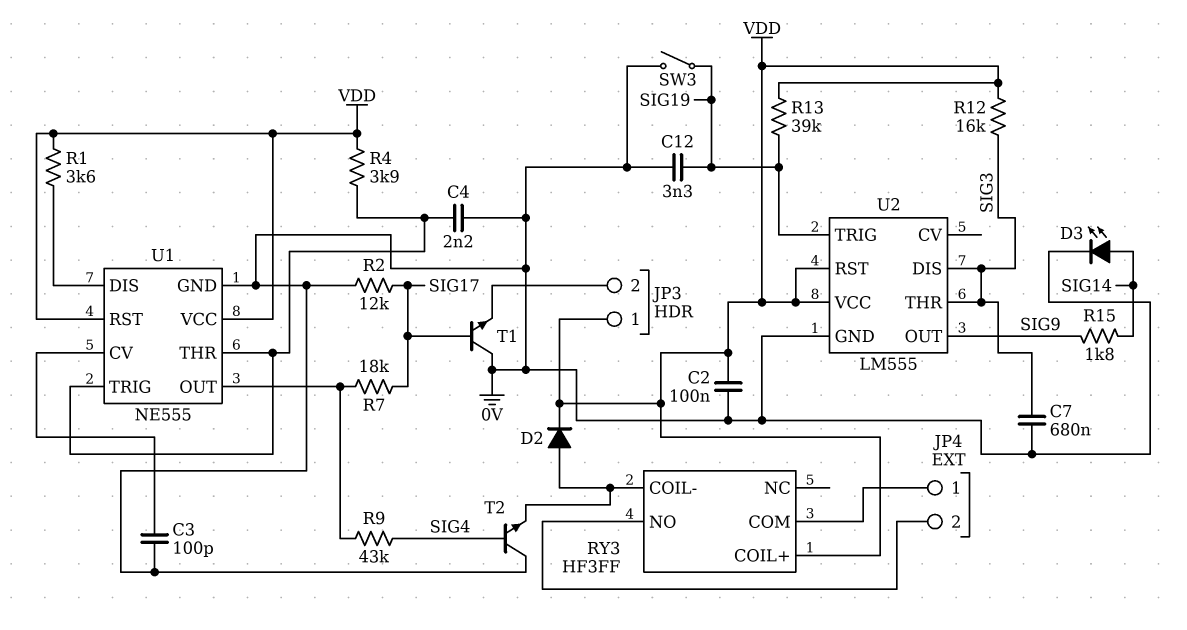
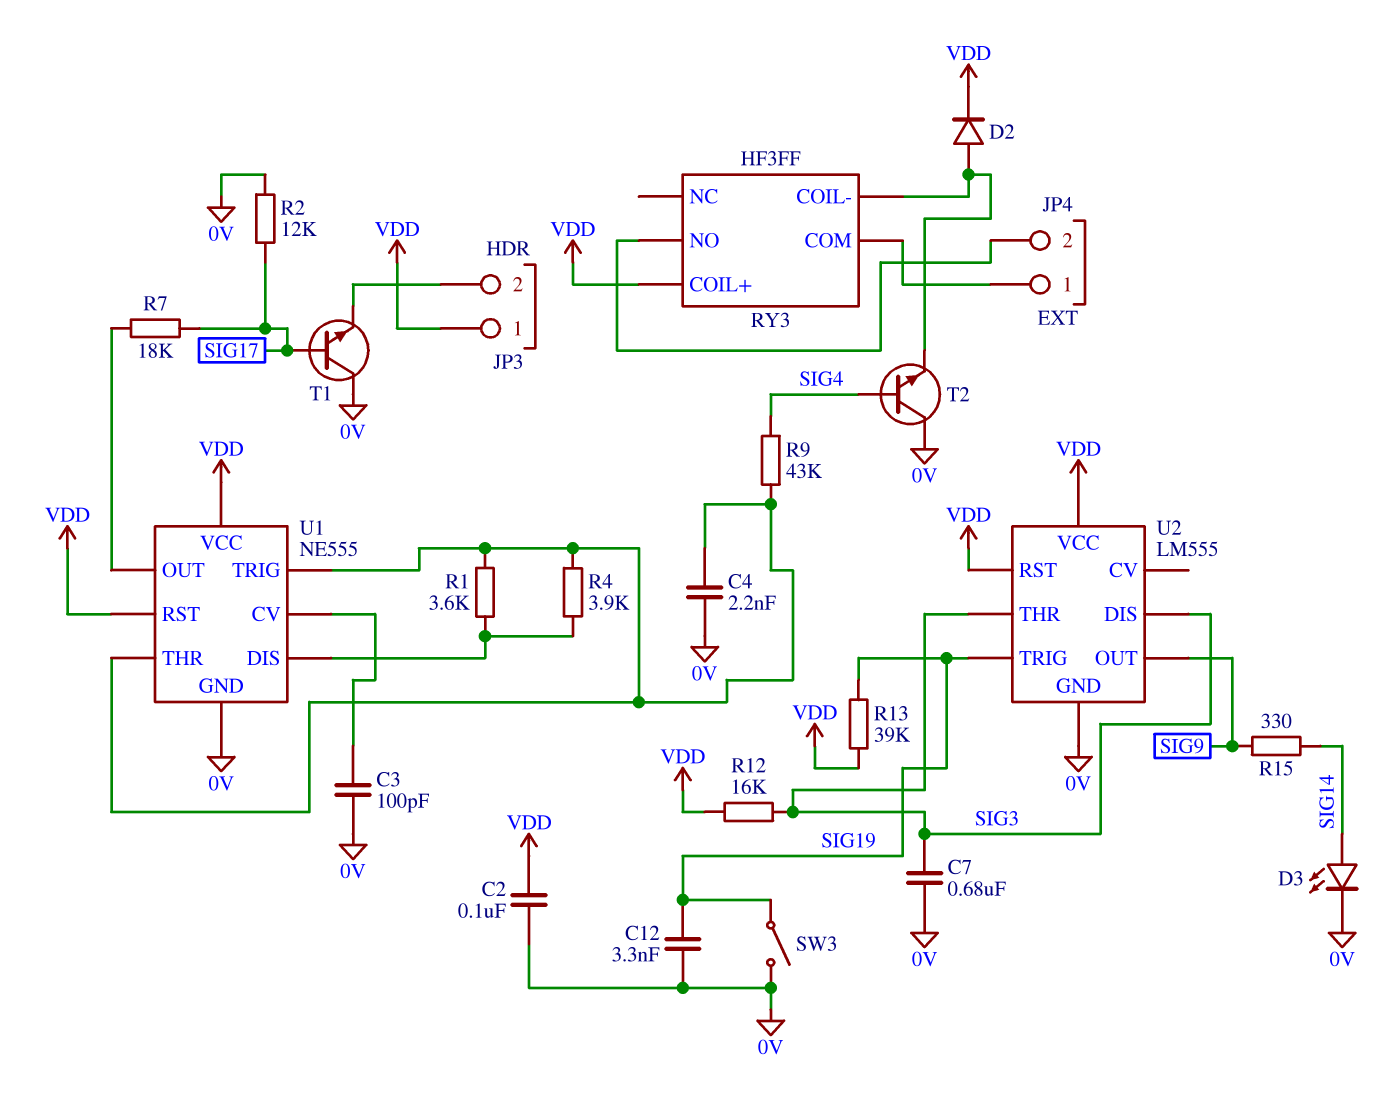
R1: 3.6k (U1/DIS, VDD) -> 3.6k (U1/DIS, U1/THR)
R4: 3.9k (U1/THR, VDD) -> 3.9k (U1/DIS, U1/THR)
R9: 43k (SIG4, U1/OUT) -> 43k (SIG4, U1/THR)
R15: 1.8k (SIG9, SIG14) -> 330 (SIG9, SIG14)

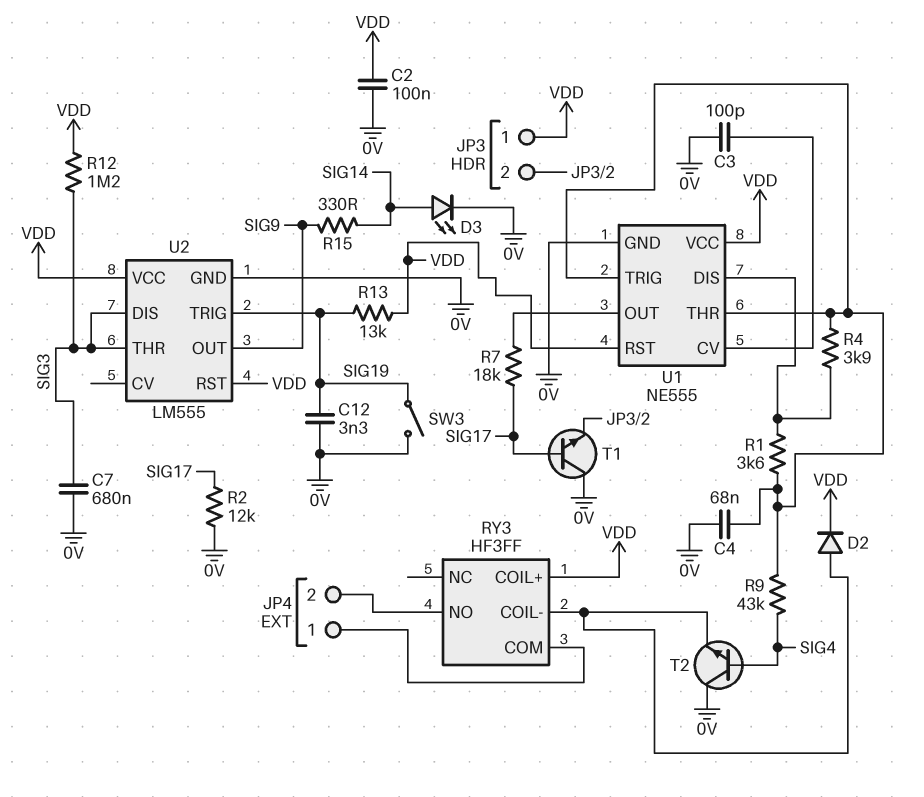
C4: 2.2nF (0V, U1/THR) -> 68nF (0V, U1/THR)
R12: 16k (SIG3, VDD) -> 1.2M (SIG3, VDD)
R13: 39k (SIG19, VDD) -> 13k (SIG19, VDD)

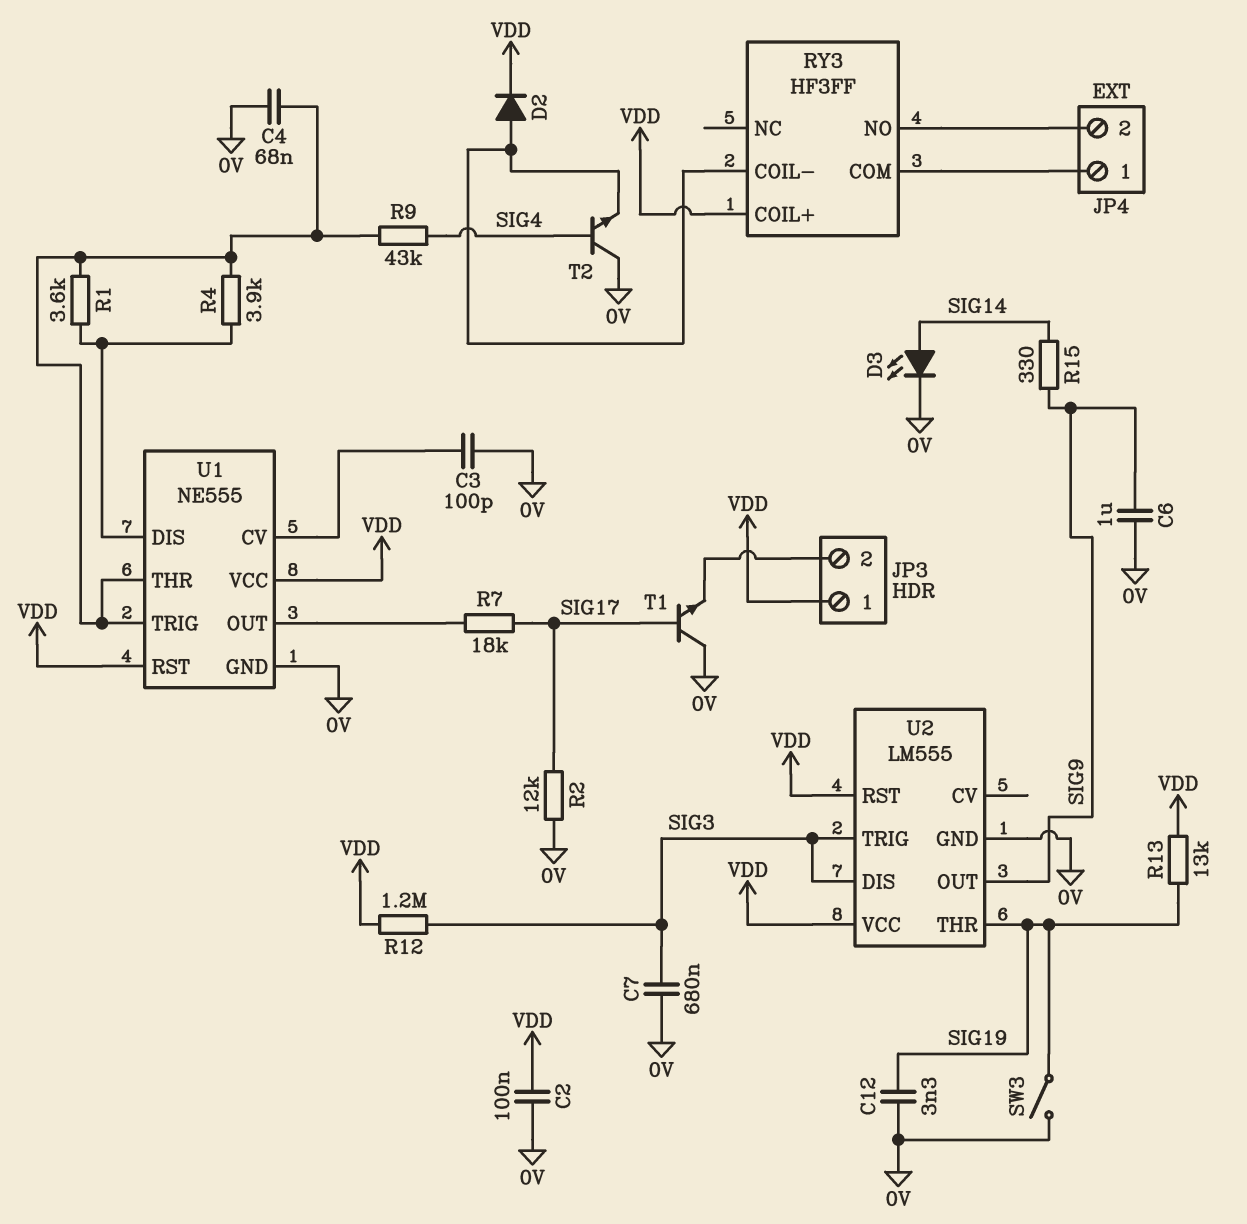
C6: none -> 1uF (0V, SIG9)
U2 pin THR: SIG3 -> SIG19
U2 pin TRIG: SIG19 -> SIG3

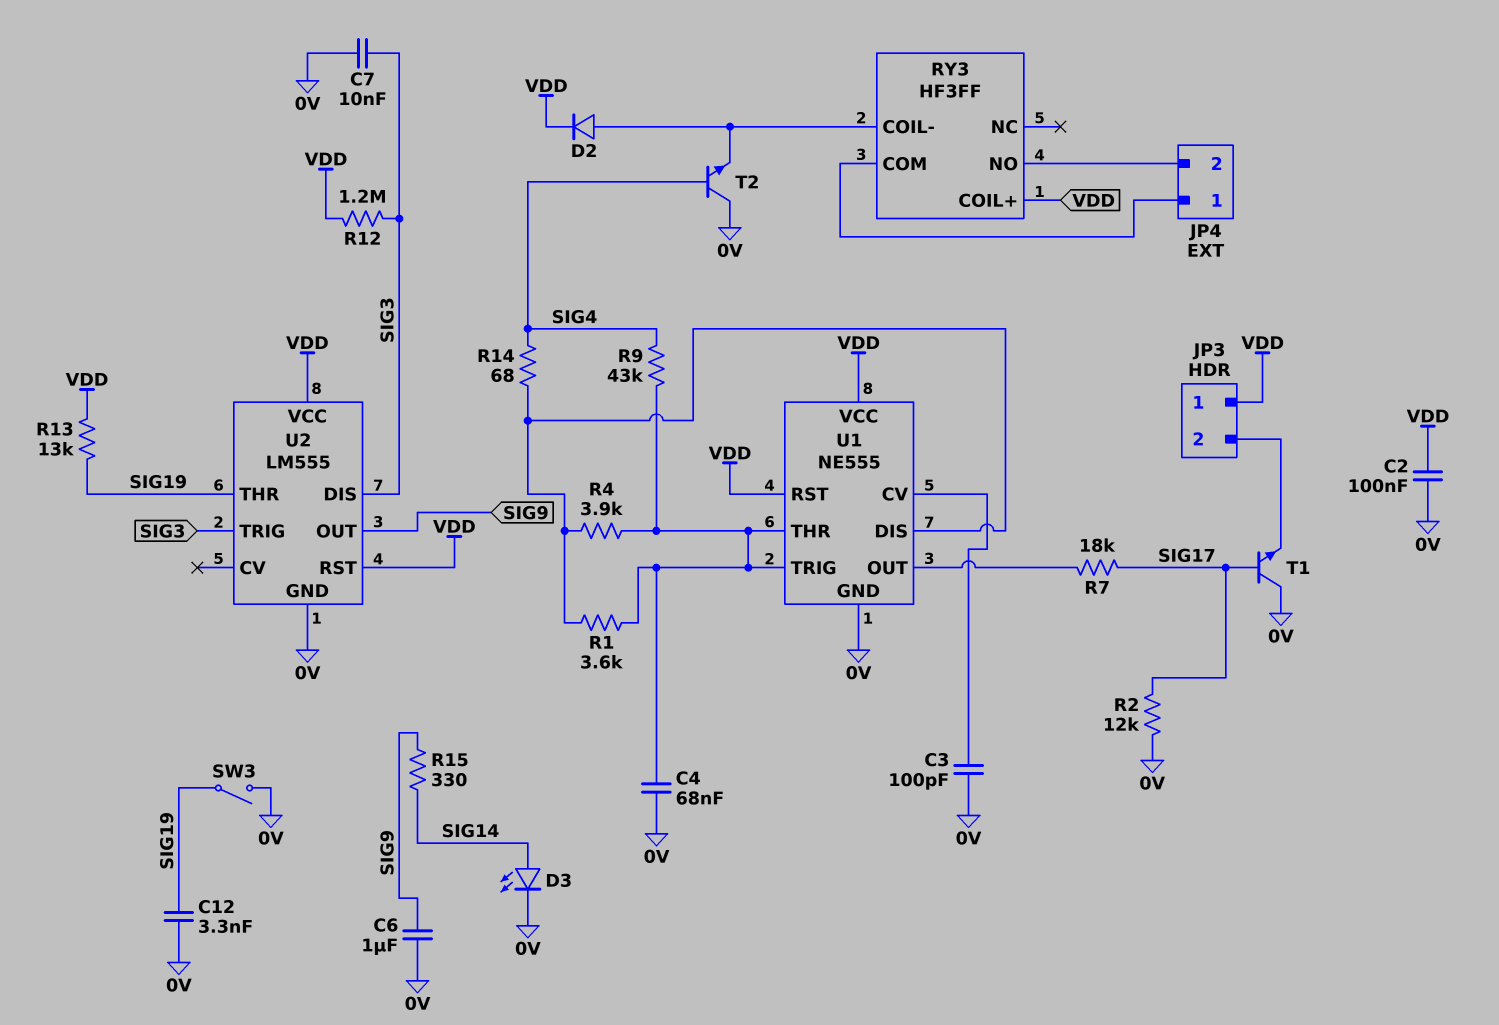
C7: 680nF (0V, SIG3) -> 10nF (0V, SIG3)
R14: none -> 68 (SIG4, U1/DIS)

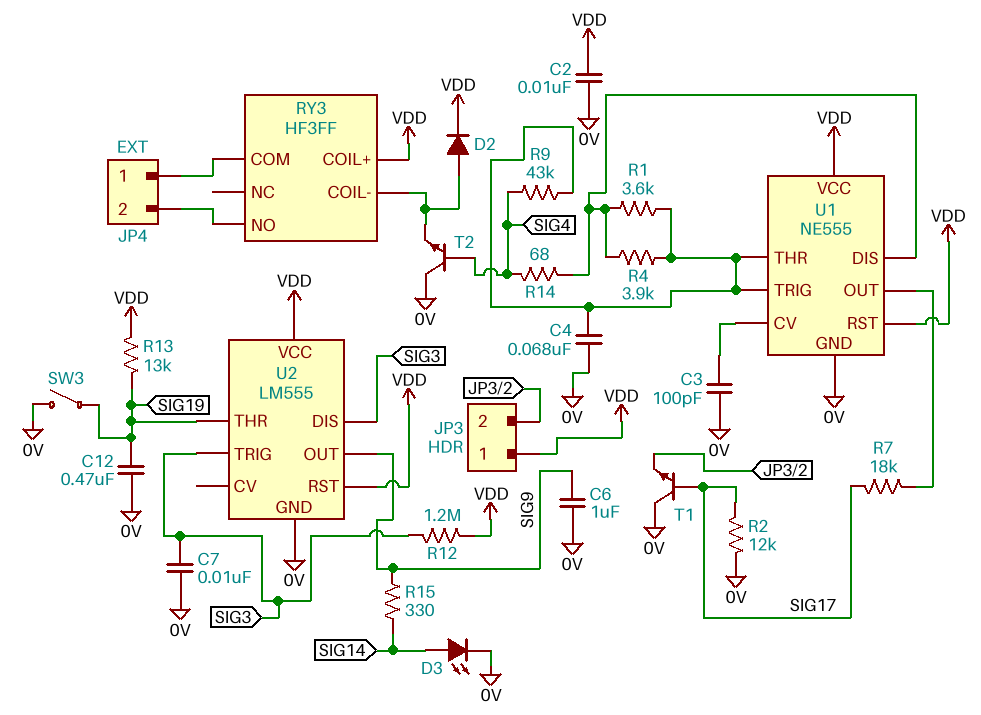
C2: 100nF (0V, VDD) -> 10nF (0V, VDD)
C12: 3.3nF (0V, SIG19) -> 470nF (0V, SIG19)

